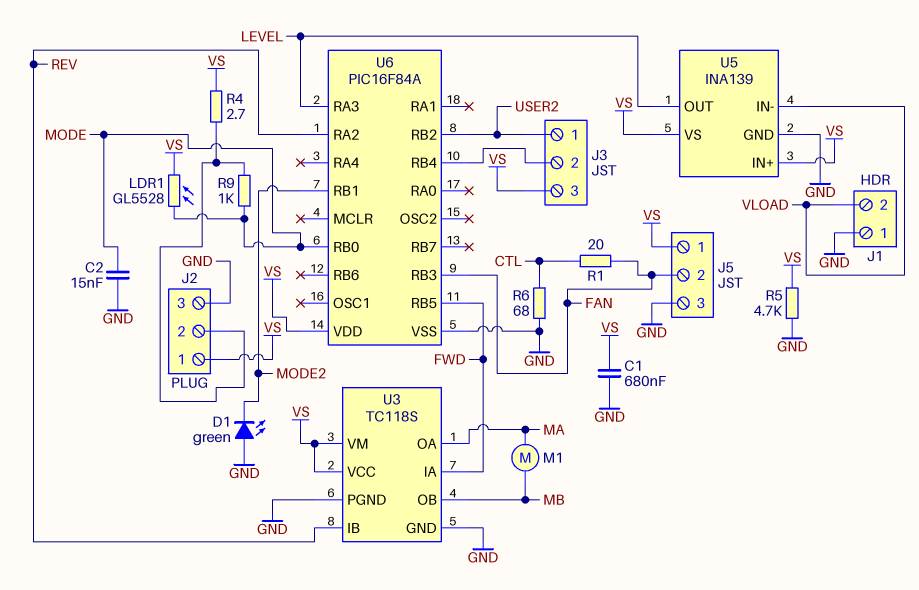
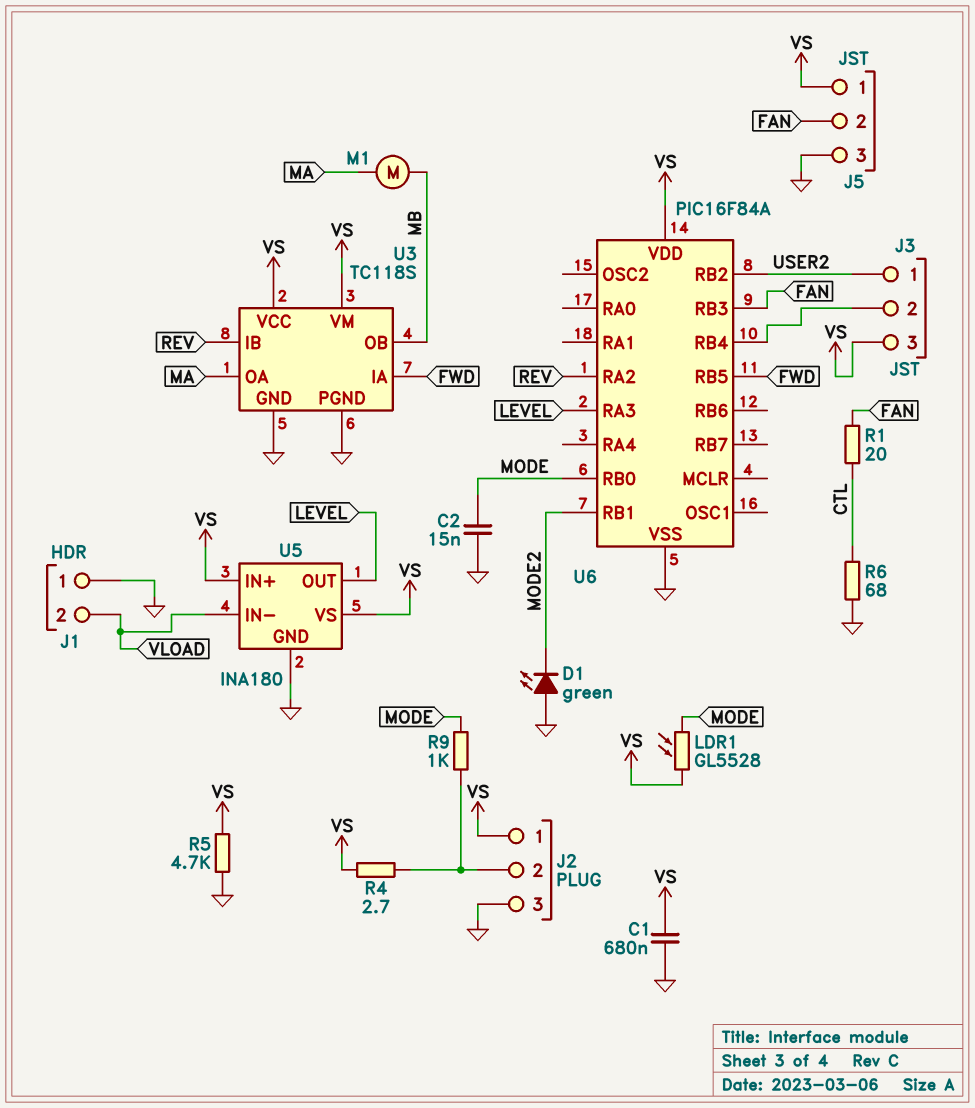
U5: INA139 -> INA180

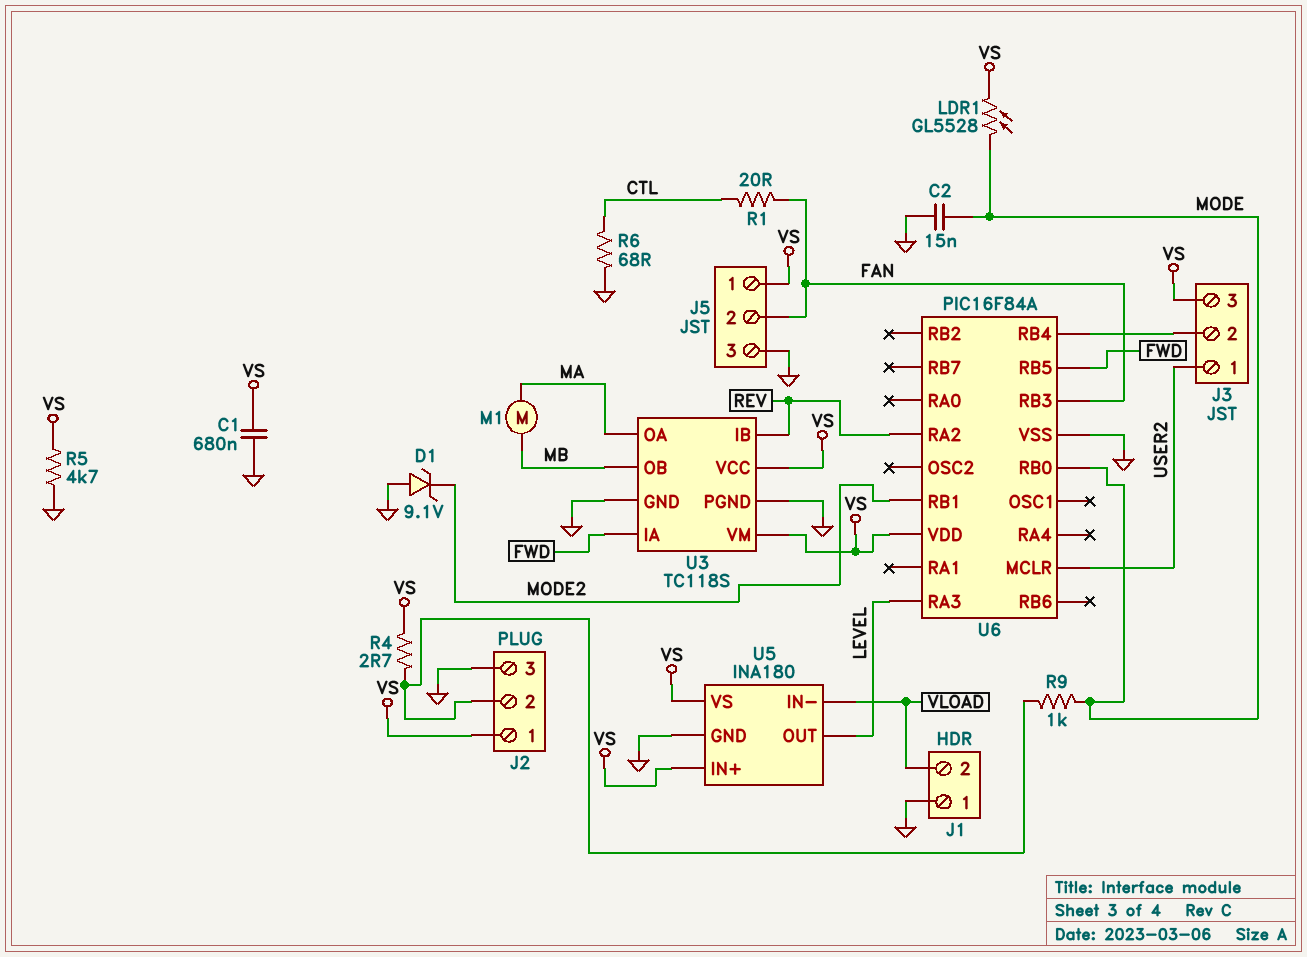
D1: LED green (A GND, K MODE2) -> zener 9.1V (A GND, K MODE2)
U6 pin MCLR: none -> USER2
U6 pin RB2: USER2 -> none

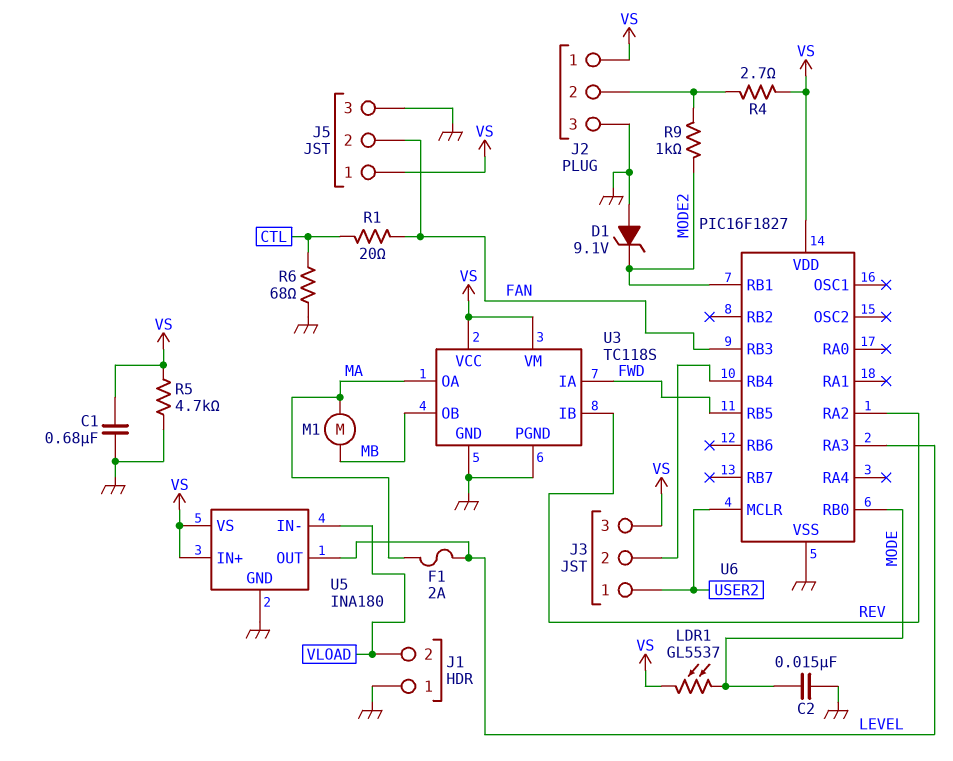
F1: none -> 2A (LEVEL, MA)
LDR1: GL5528 (MODE, VS) -> GL5537 (MODE, VS)
R9: 1k (J2/2, MODE) -> 1k (J2/2, MODE2)
U6: PIC16F84A -> PIC16F1827

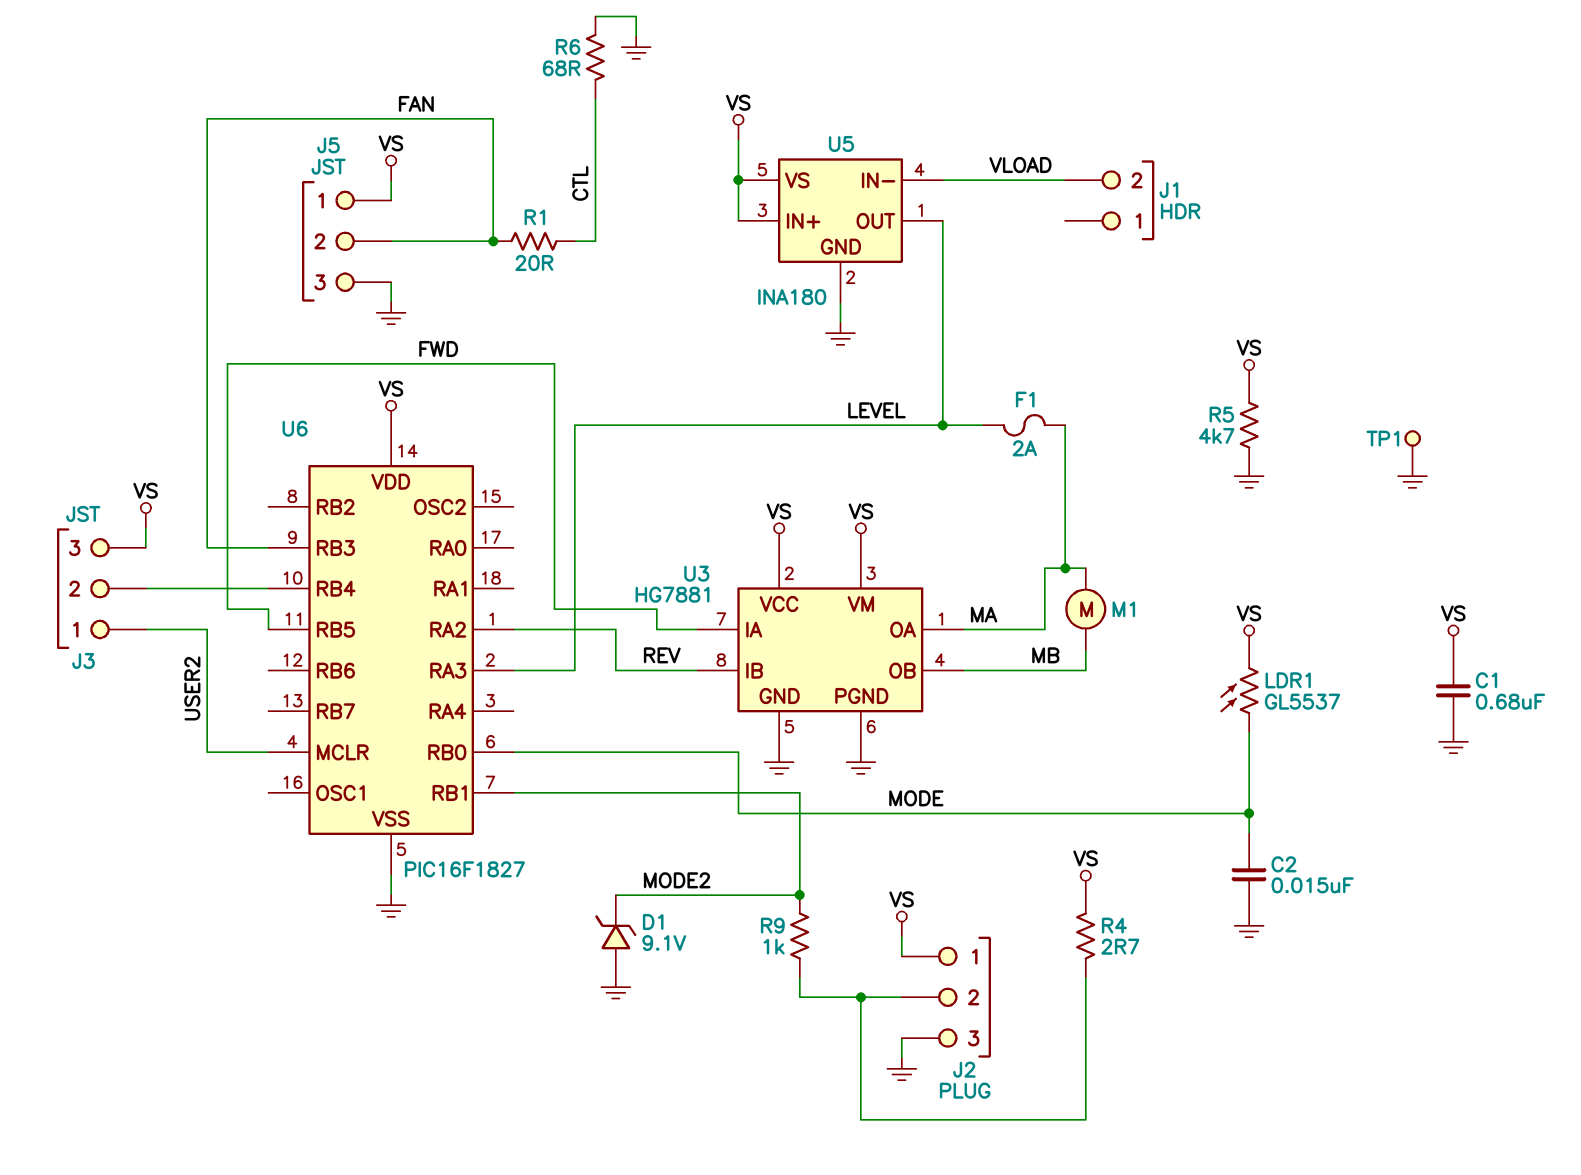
J1 pin 1: GND -> none
TP1: none -> test point (GND)
U3: TC118S -> HG7881

